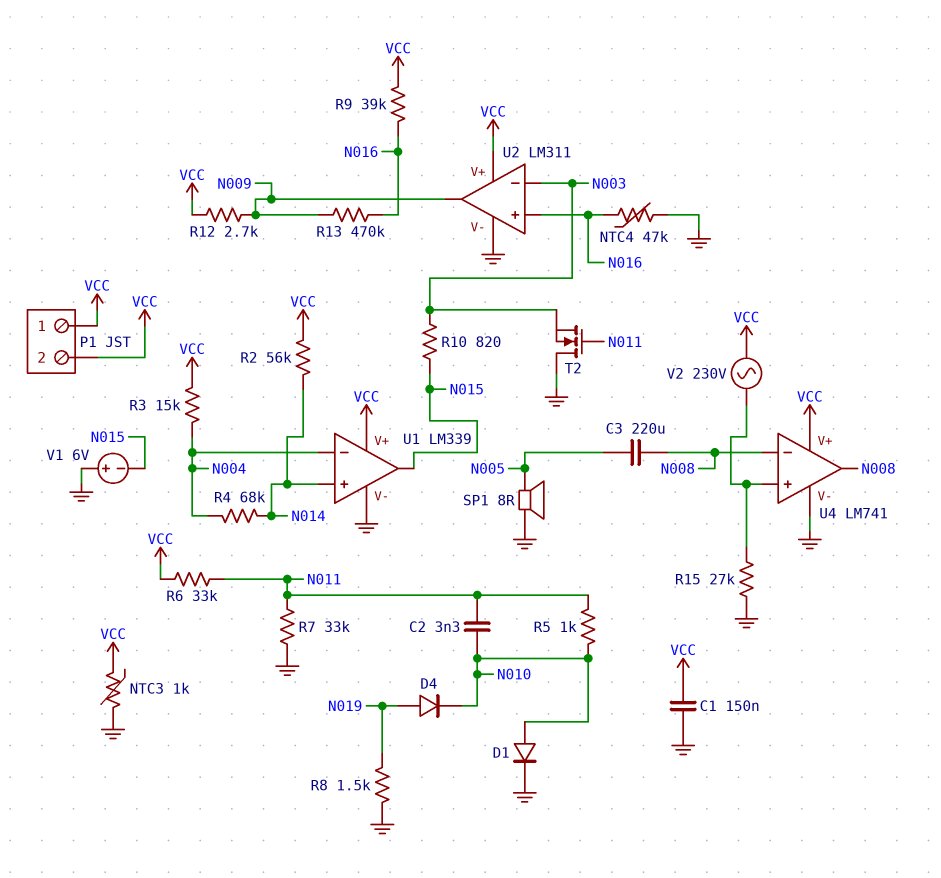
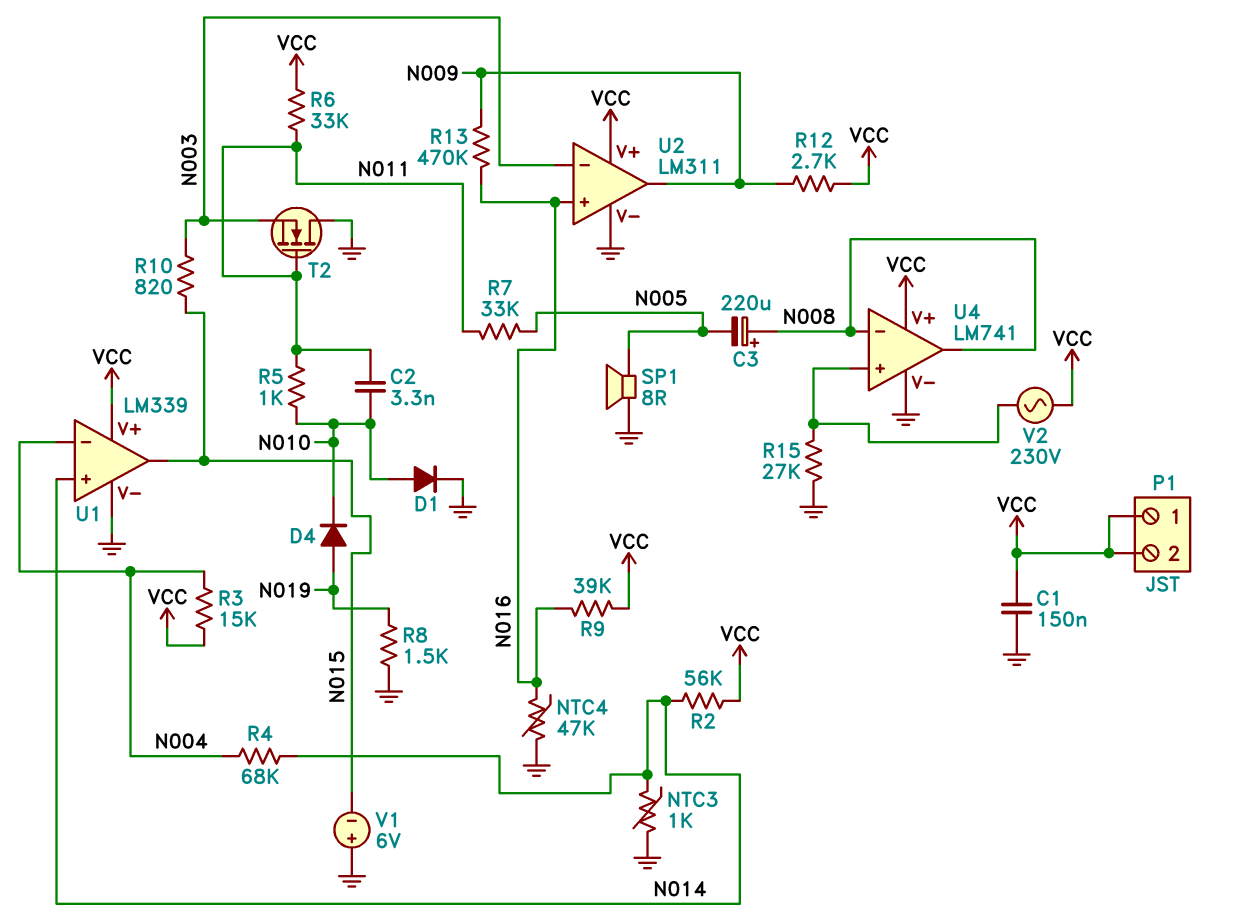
C3: 220uF (N005, N008) -> 220uF (plus N008, minus N005)
NTC3: 1k (GND, VCC) -> 1k (GND, N014)
R7: 33k (GND, N011) -> 33k (N005, N011)

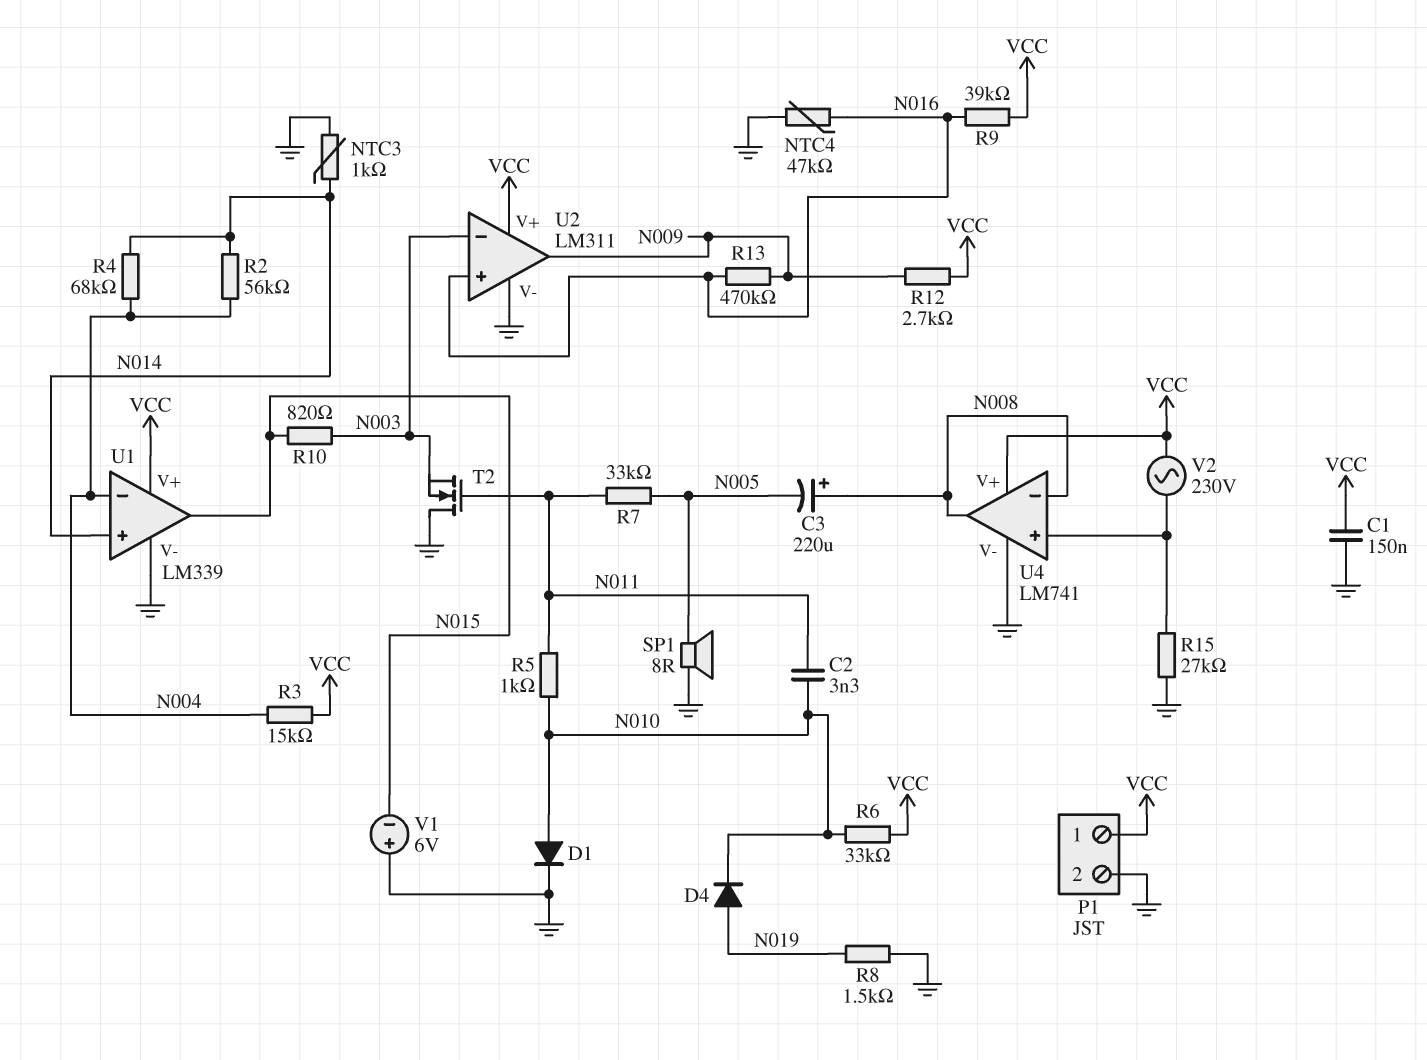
P1 pin 2: VCC -> GND
R2: 56k (N014, VCC) -> 56k (N004, N014)
R6: 33k (N011, VCC) -> 33k (N010, VCC)

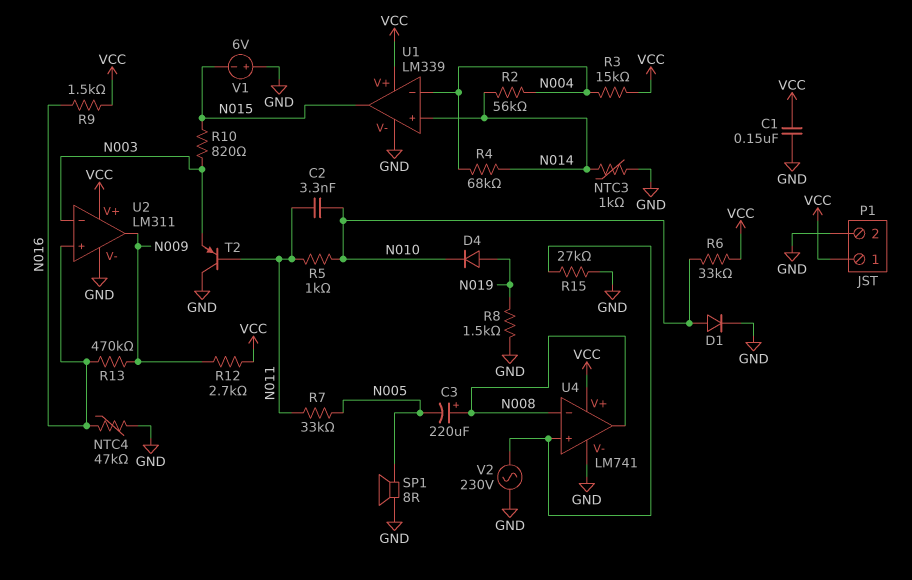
R9: 39k (N016, VCC) -> 1.5k (N016, VCC)
T2: NMOS (G N011, D GND, S N003) -> PNP (B N011, C GND, E N003)
V2: AC 230V (U4/in+, VCC) -> AC 230V (GND, U4/in+)

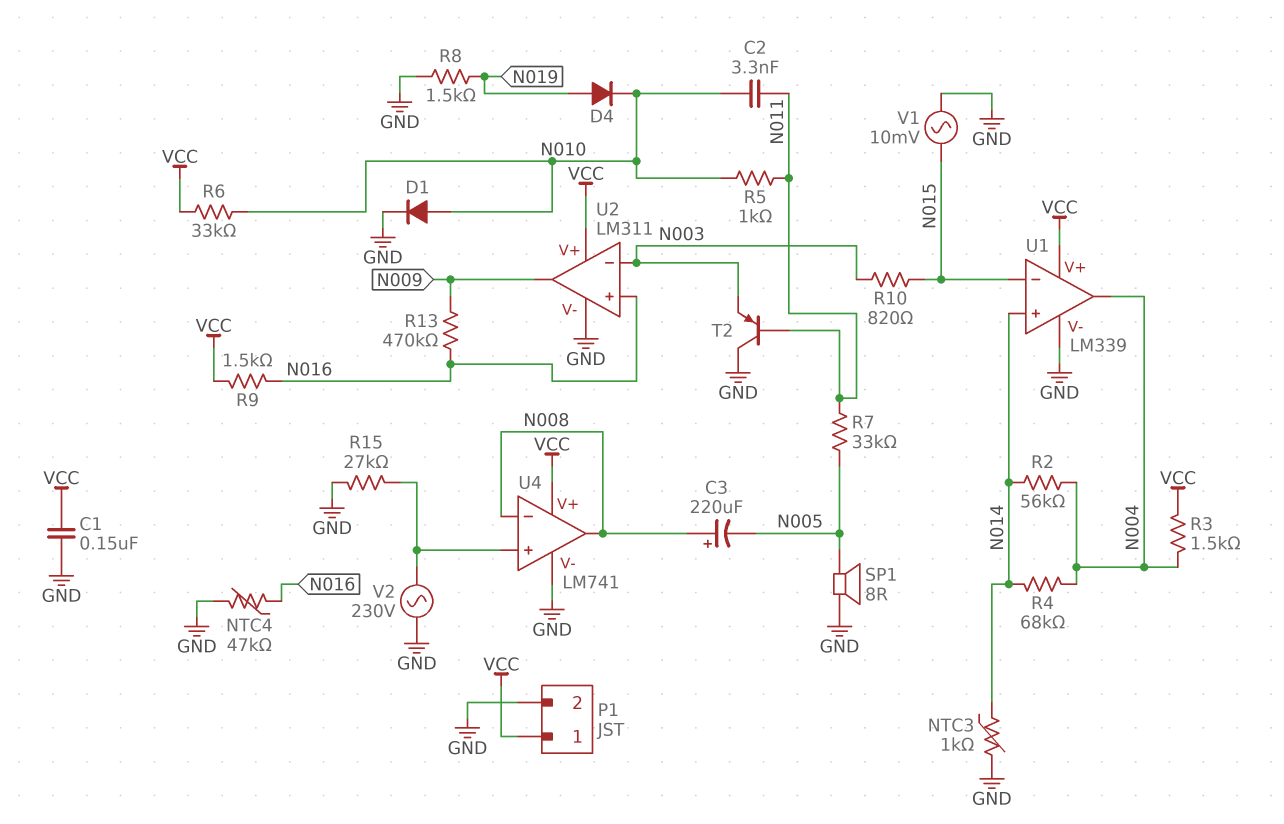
R3: 15k (N004, VCC) -> 1.5k (N004, VCC)
R12: 2.7k (N009, VCC) -> none
U1 pin in-: N004 -> N015
U1 pin out: N015 -> N004
V1: 6V (plus GND, minus N015) -> AC 10mV (GND, N015)

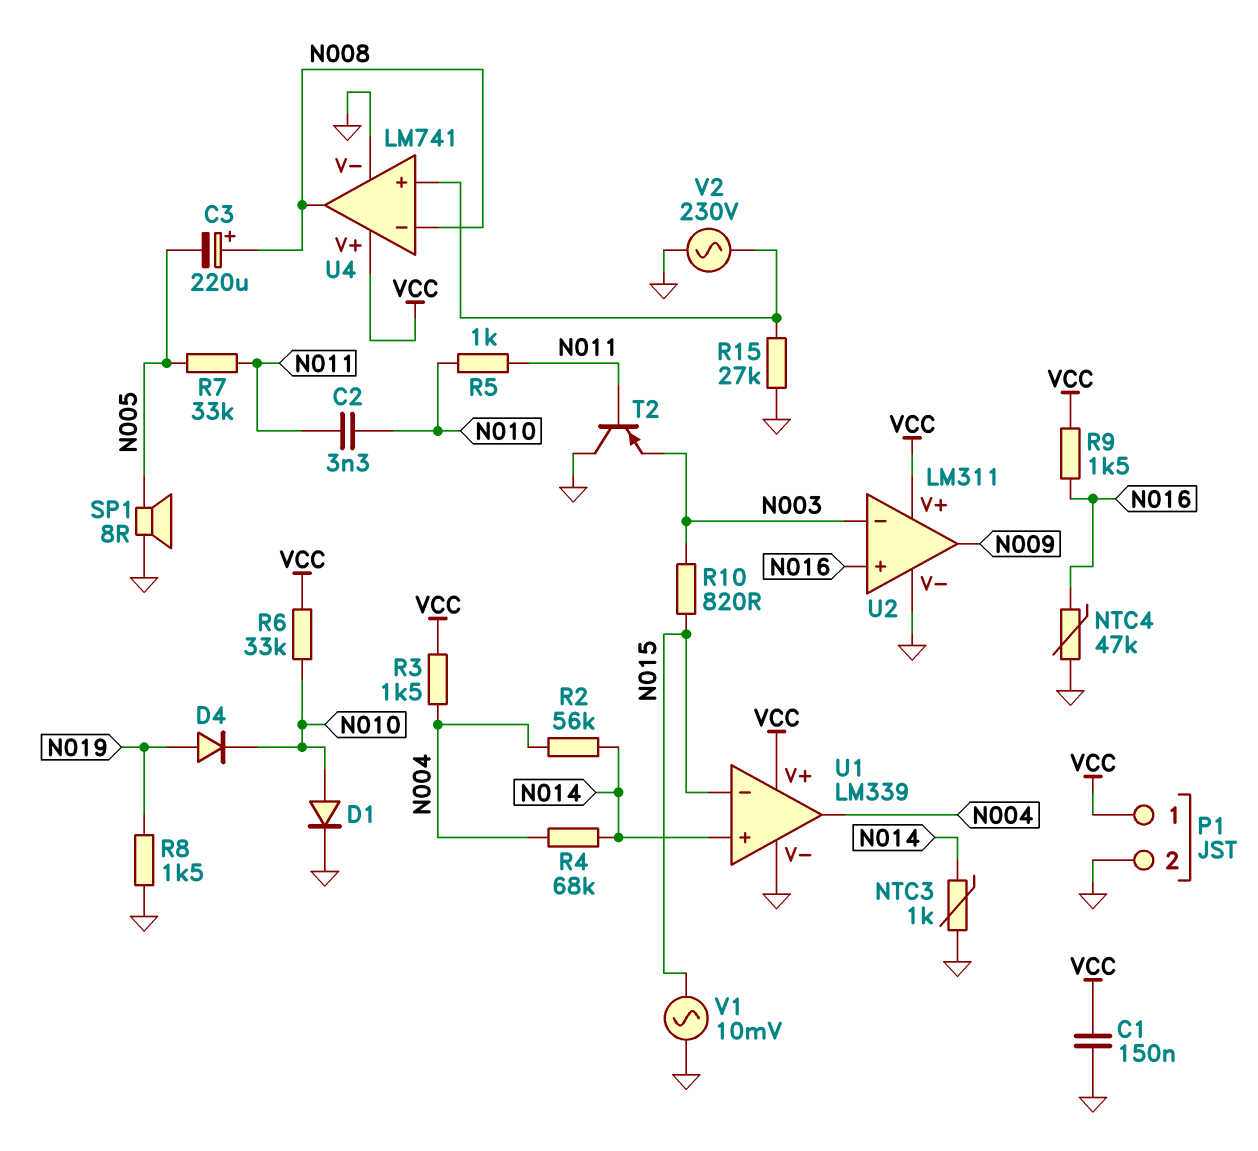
R13: 470k (N009, N016) -> none

